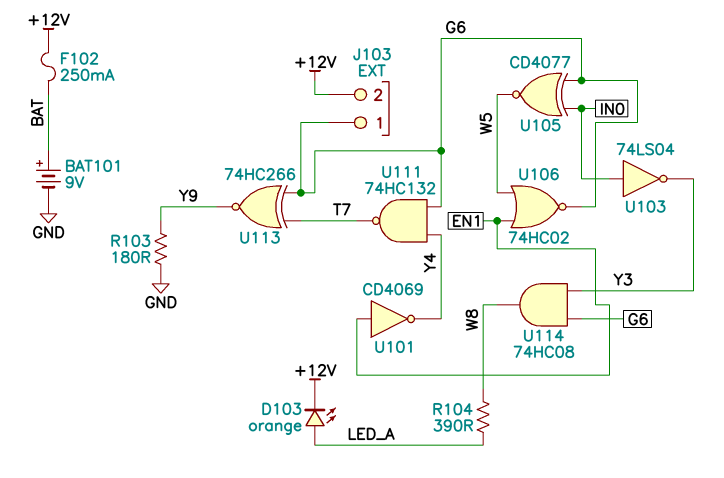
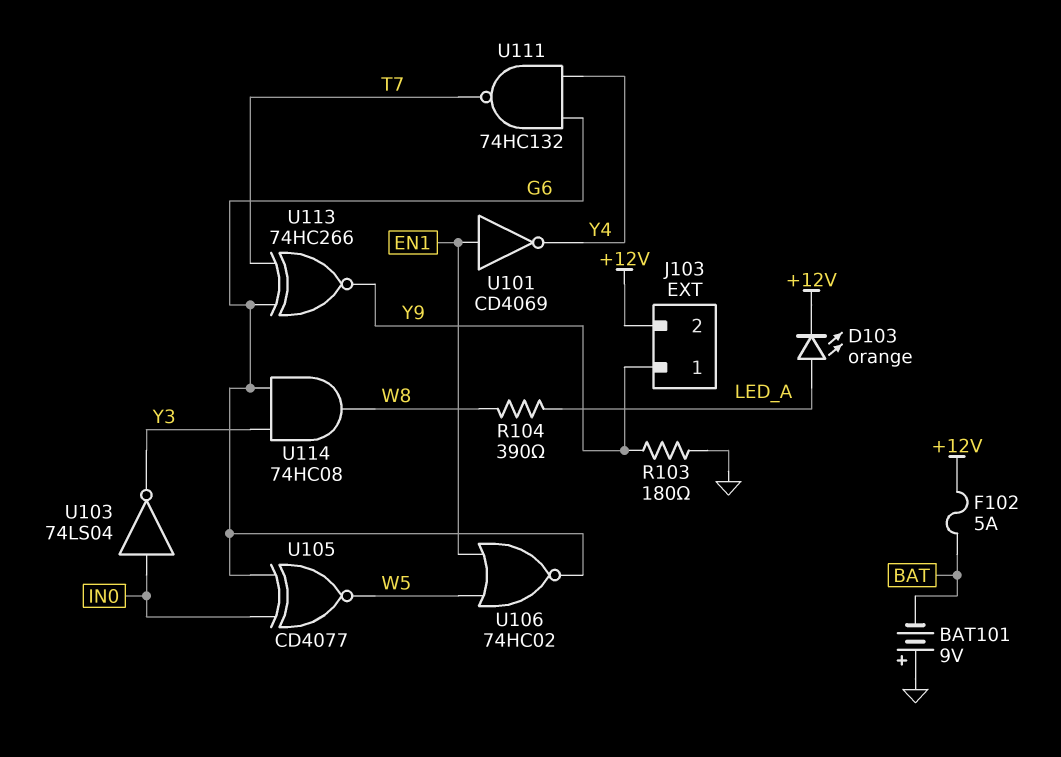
BAT101: 9V (plus BAT, minus GND) -> 9V (plus GND, minus BAT)
F102: 250mA (+12V, BAT) -> 5A (+12V, BAT)
J103 pin 1: G6 -> Y9

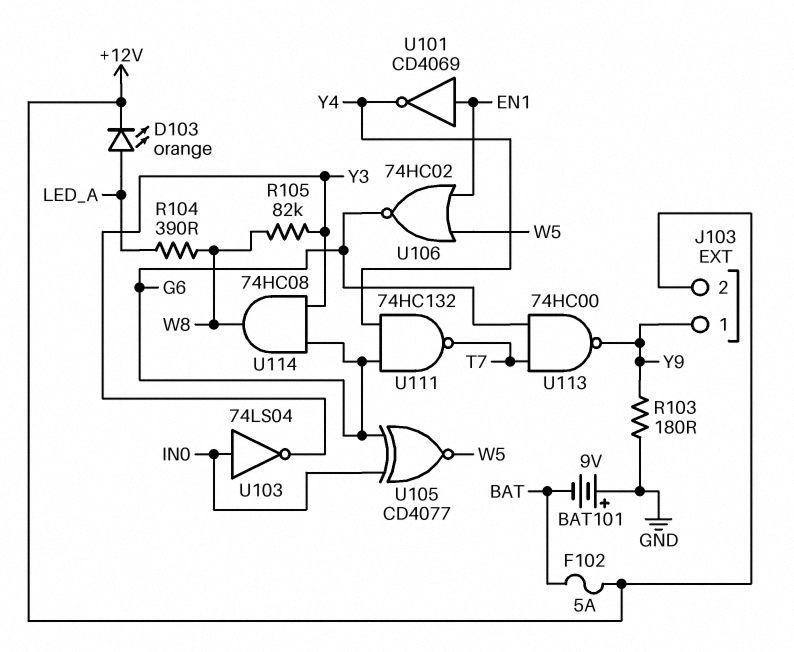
R105: none -> 82k (W8, Y3)
U113: XNOR 74HC266 (in G6, in T7, out Y9) -> NAND 74HC00 (in G6, in T7, out Y9)

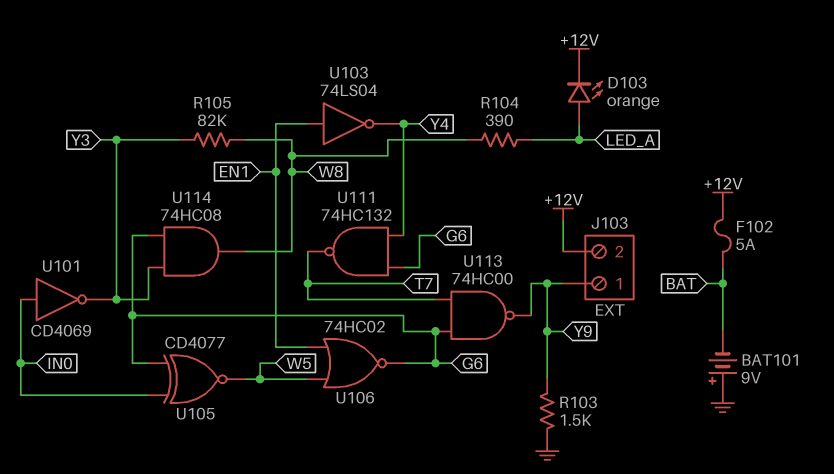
R103: 180 (GND, Y9) -> 1.5k (GND, Y9)
U101: NOT CD4069 (in EN1, out Y4) -> NOT CD4069 (in IN0, out Y3)
U103: NOT 74LS04 (in IN0, out Y3) -> NOT 74LS04 (in EN1, out Y4)

